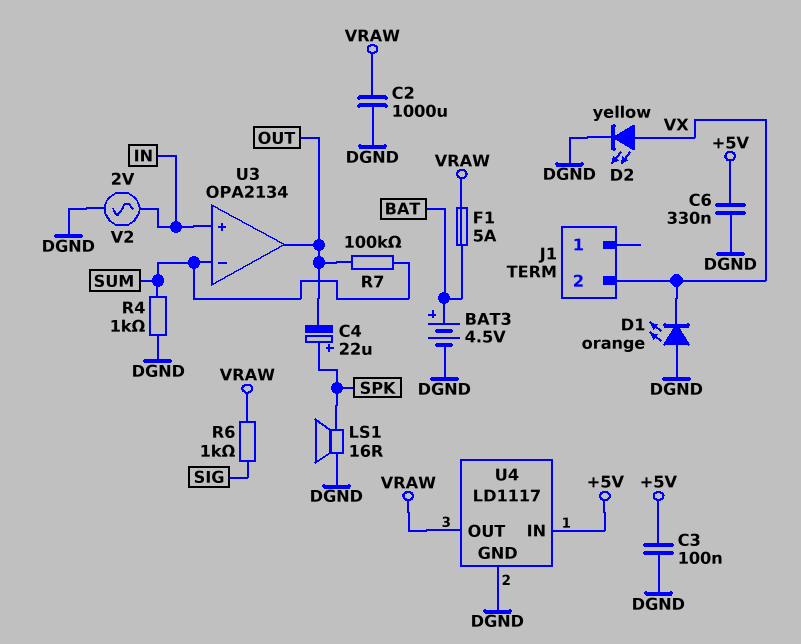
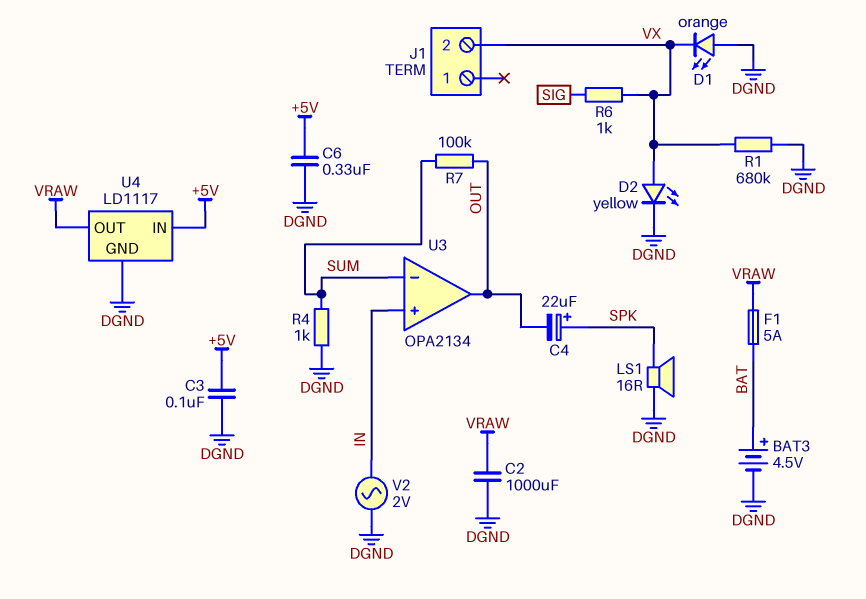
R1: none -> 680k (DGND, VX)
R6: 1k (SIG, VRAW) -> 1k (SIG, VX)

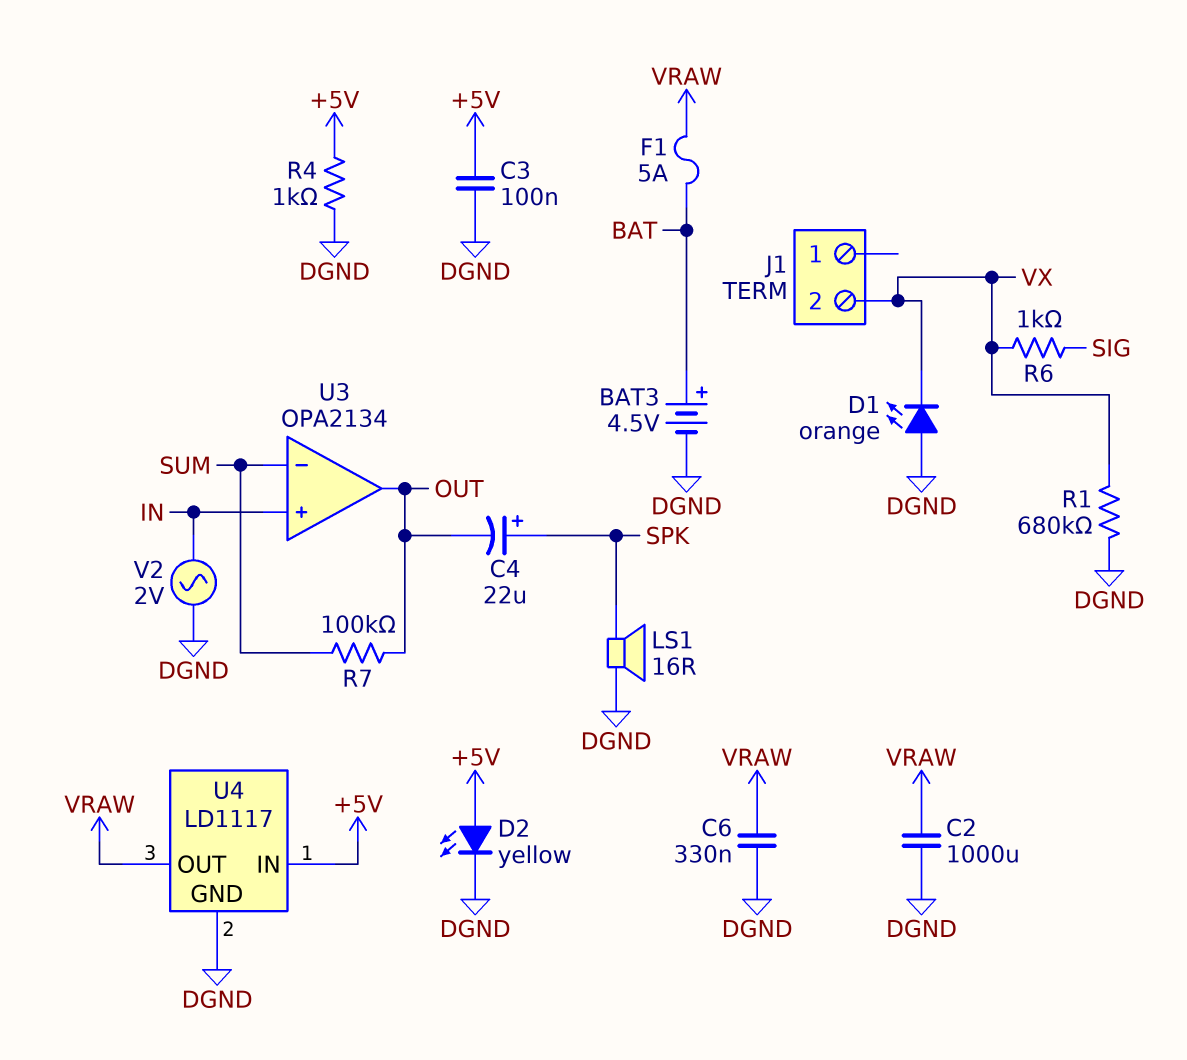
C6: 330nF (+5V, DGND) -> 330nF (DGND, VRAW)
D2: LED yellow (A VX, K DGND) -> LED yellow (A +5V, K DGND)
R4: 1k (DGND, SUM) -> 1k (+5V, DGND)

